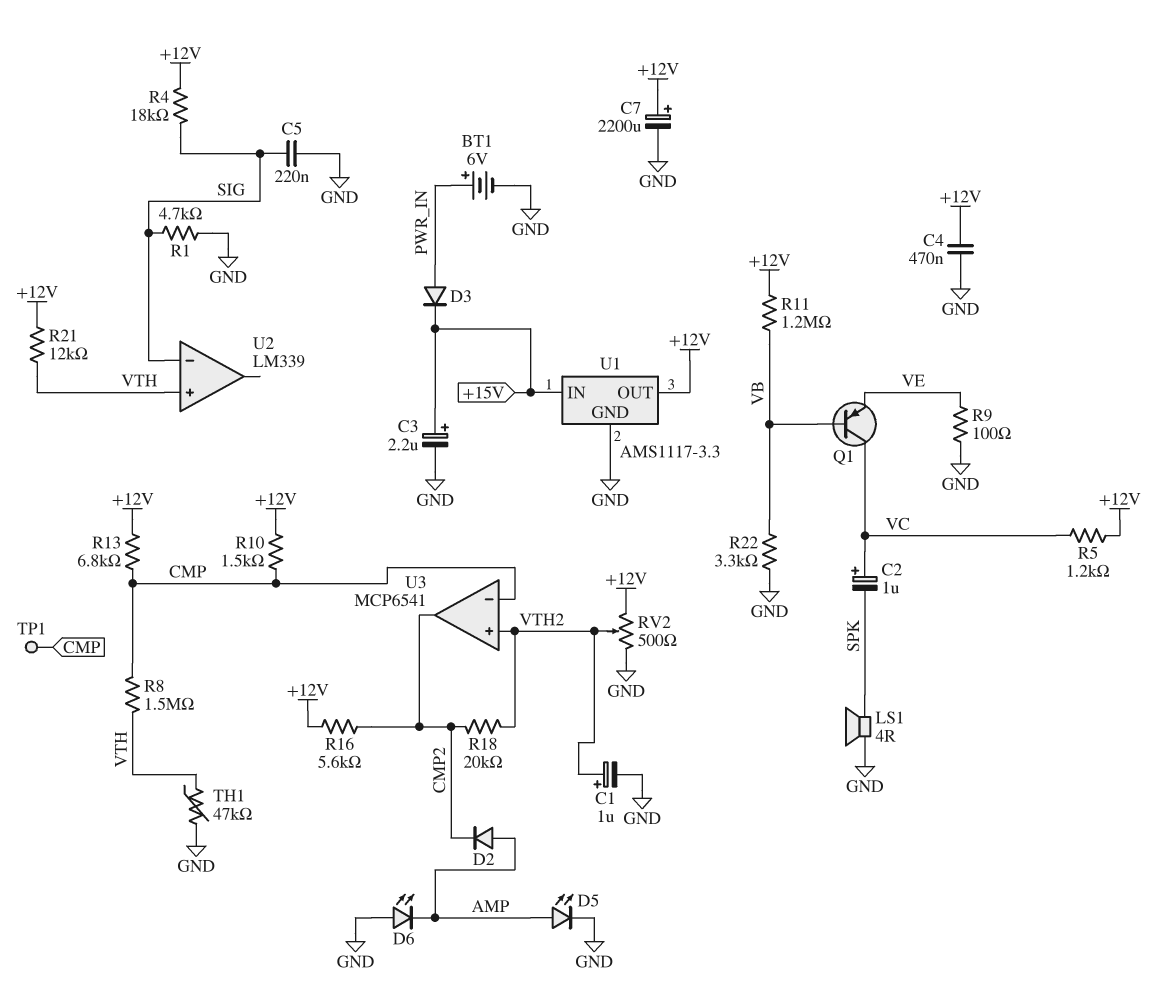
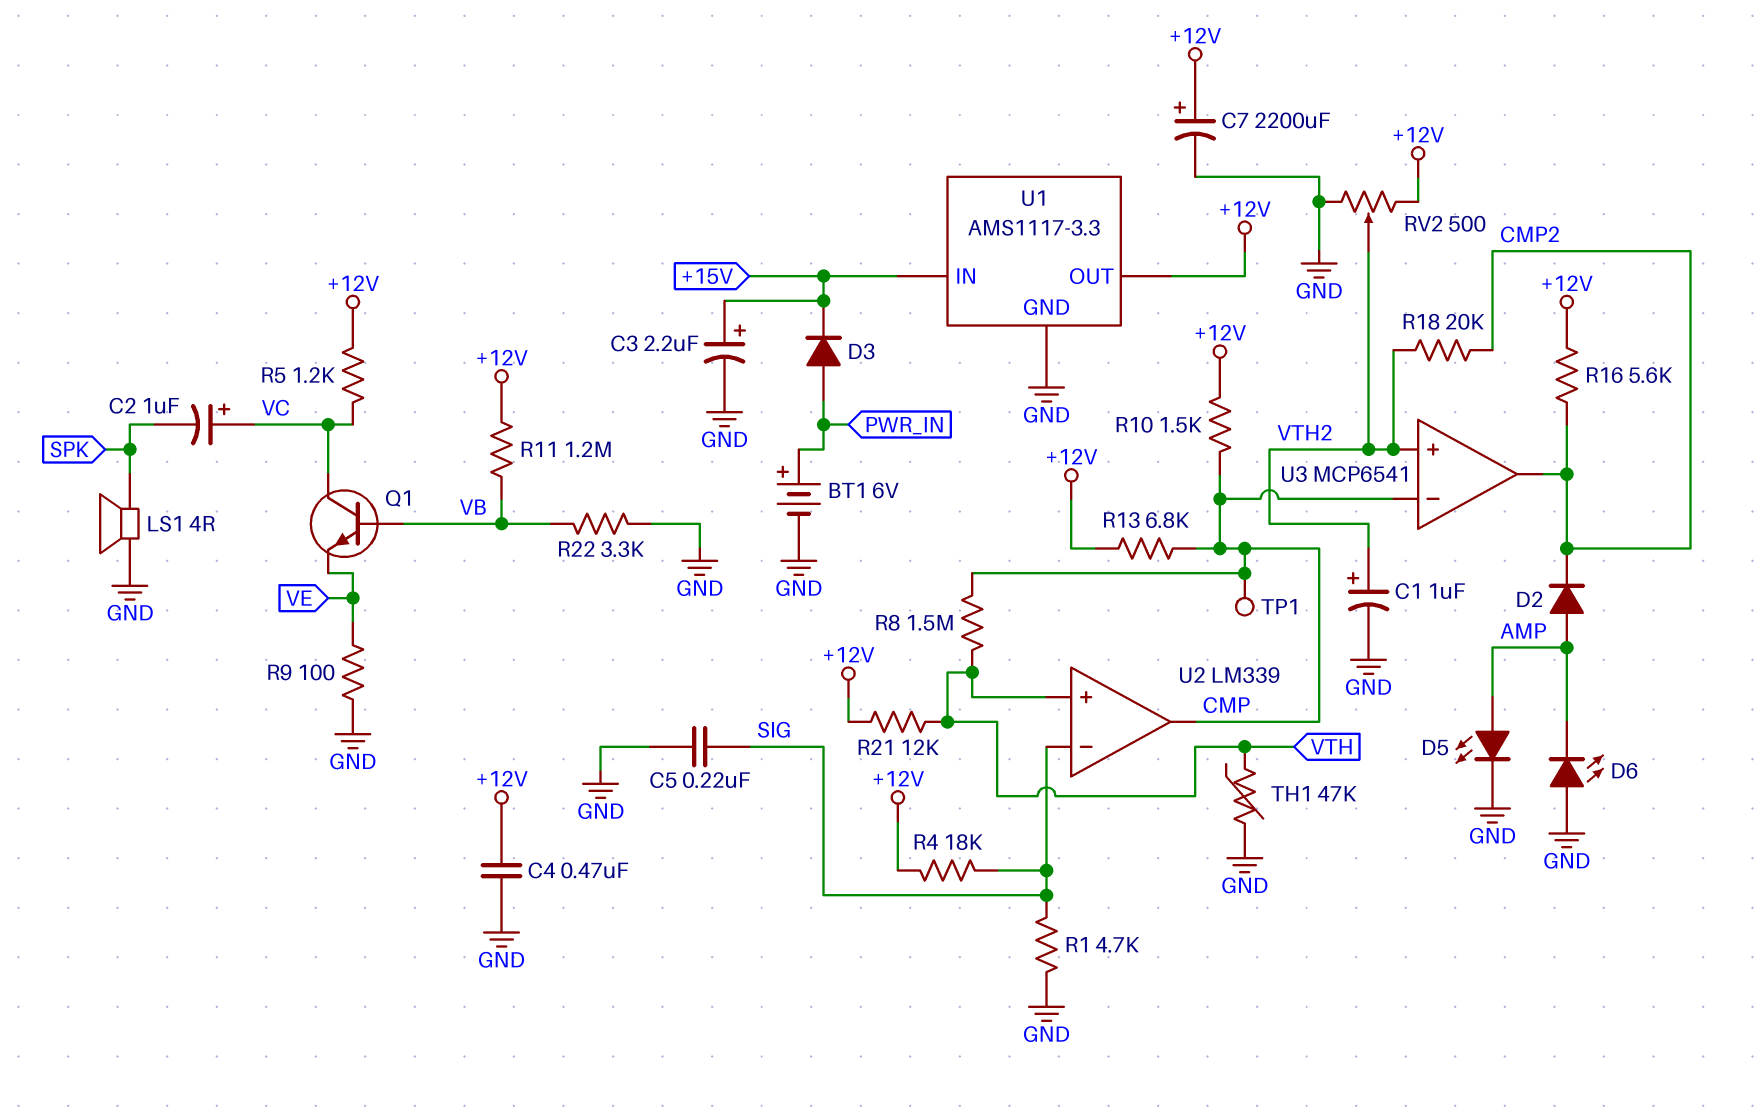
Q1: PNP (B VB, C VC, E VE) -> NPN (B VB, C VC, E VE)
U2 pin out: none -> CMP

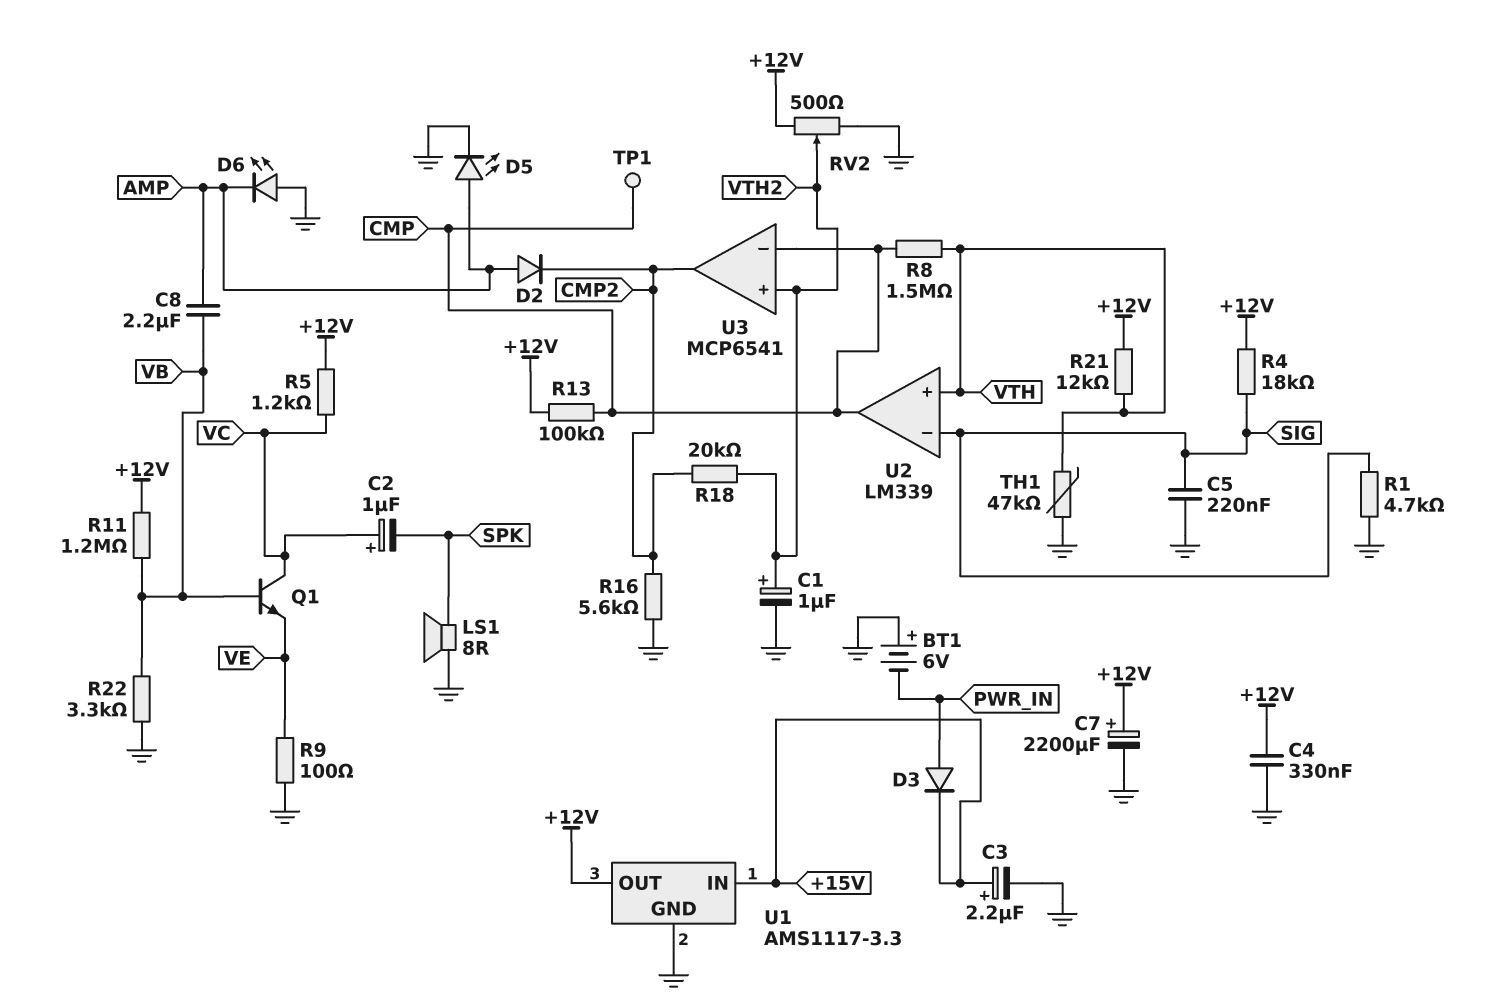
BT1: 6V (plus PWR_IN, minus GND) -> 6V (plus GND, minus PWR_IN)
C4: 470nF (+12V, GND) -> 330nF (+12V, GND)
C8: none -> 2.2uF (AMP, VB)
LS1: speaker 4R (GND, SPK) -> speaker 8R (GND, SPK)
R10: 1.5k (+12V, CMP) -> none
R13: 6.8k (+12V, CMP) -> 100k (+12V, CMP)
R16: 5.6k (+12V, CMP2) -> 5.6k (CMP2, GND)

